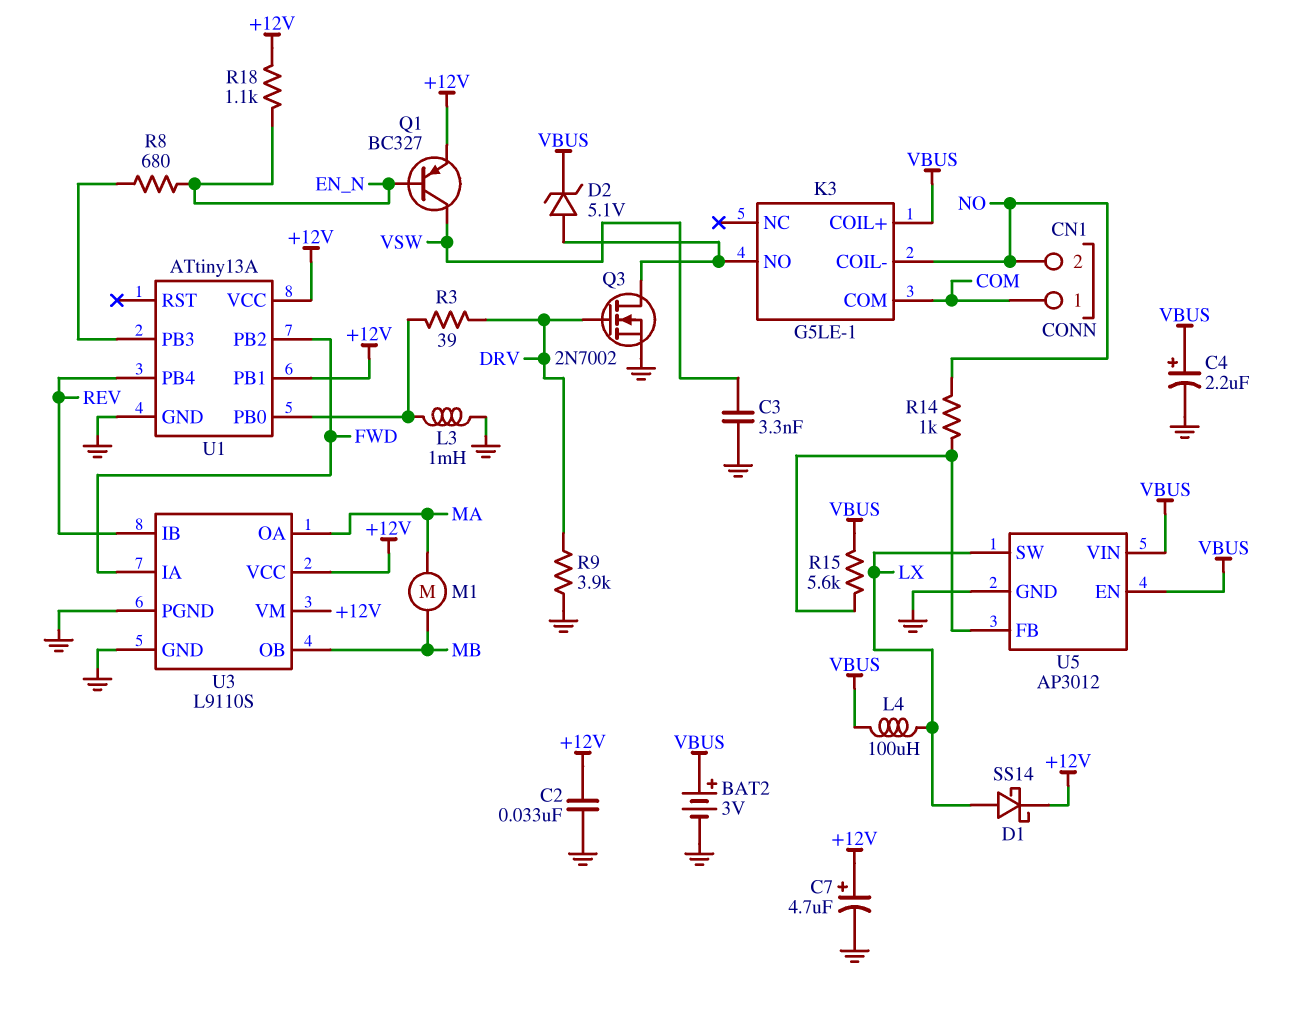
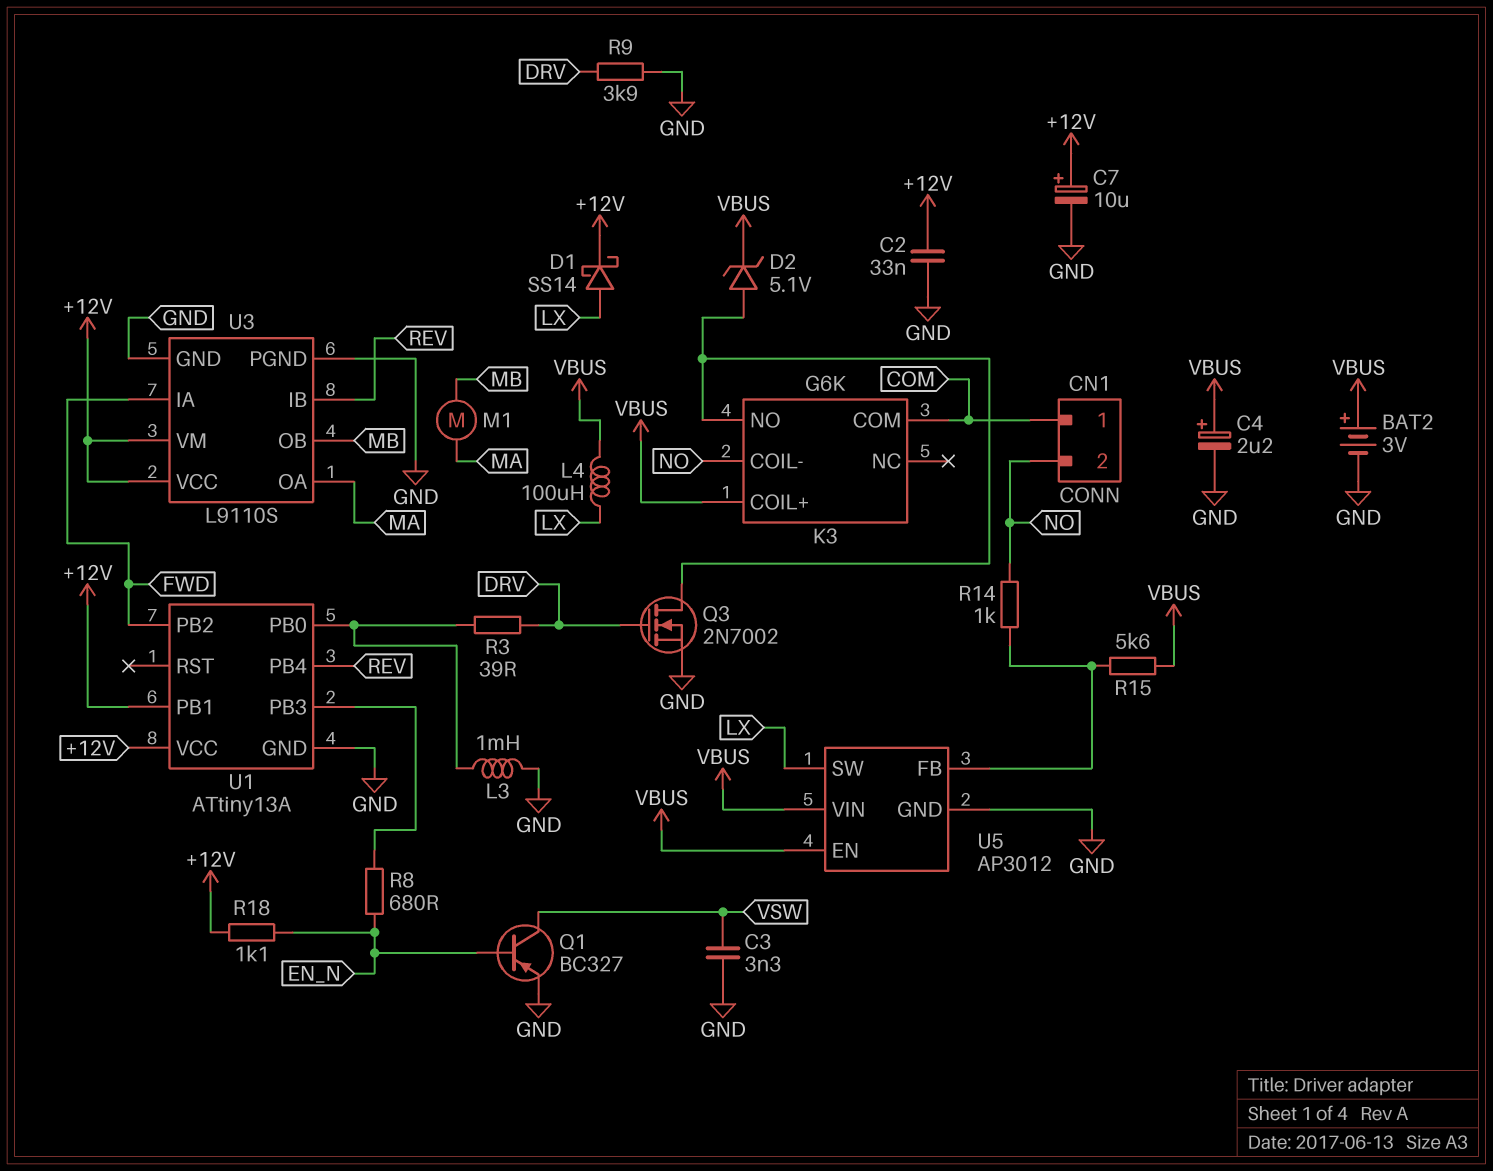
C7: 4.7uF (plus +12V, minus GND) -> 10uF (plus +12V, minus GND)
K3: G5LE-1 -> G6K
Q1: PNP BC327 (B EN_N, C VSW, E +12V) -> PNP BC327 (B EN_N, C VSW, E GND)

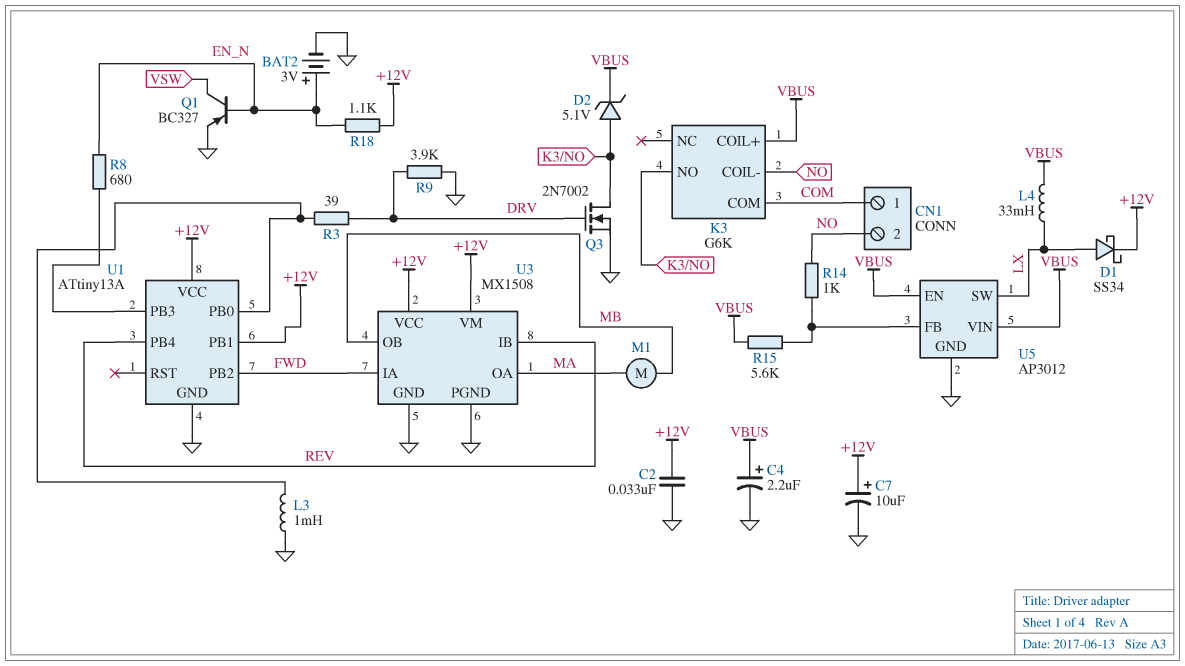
BAT2: 3V (plus VBUS, minus GND) -> 3V (plus EN_N, minus GND)
C3: 3.3nF (GND, VSW) -> none
D1: schottky SS14 (A LX, K +12V) -> schottky SS34 (A LX, K +12V)
L4: 100uH (LX, VBUS) -> 33mH (LX, VBUS)
U3: L9110S -> MX1508

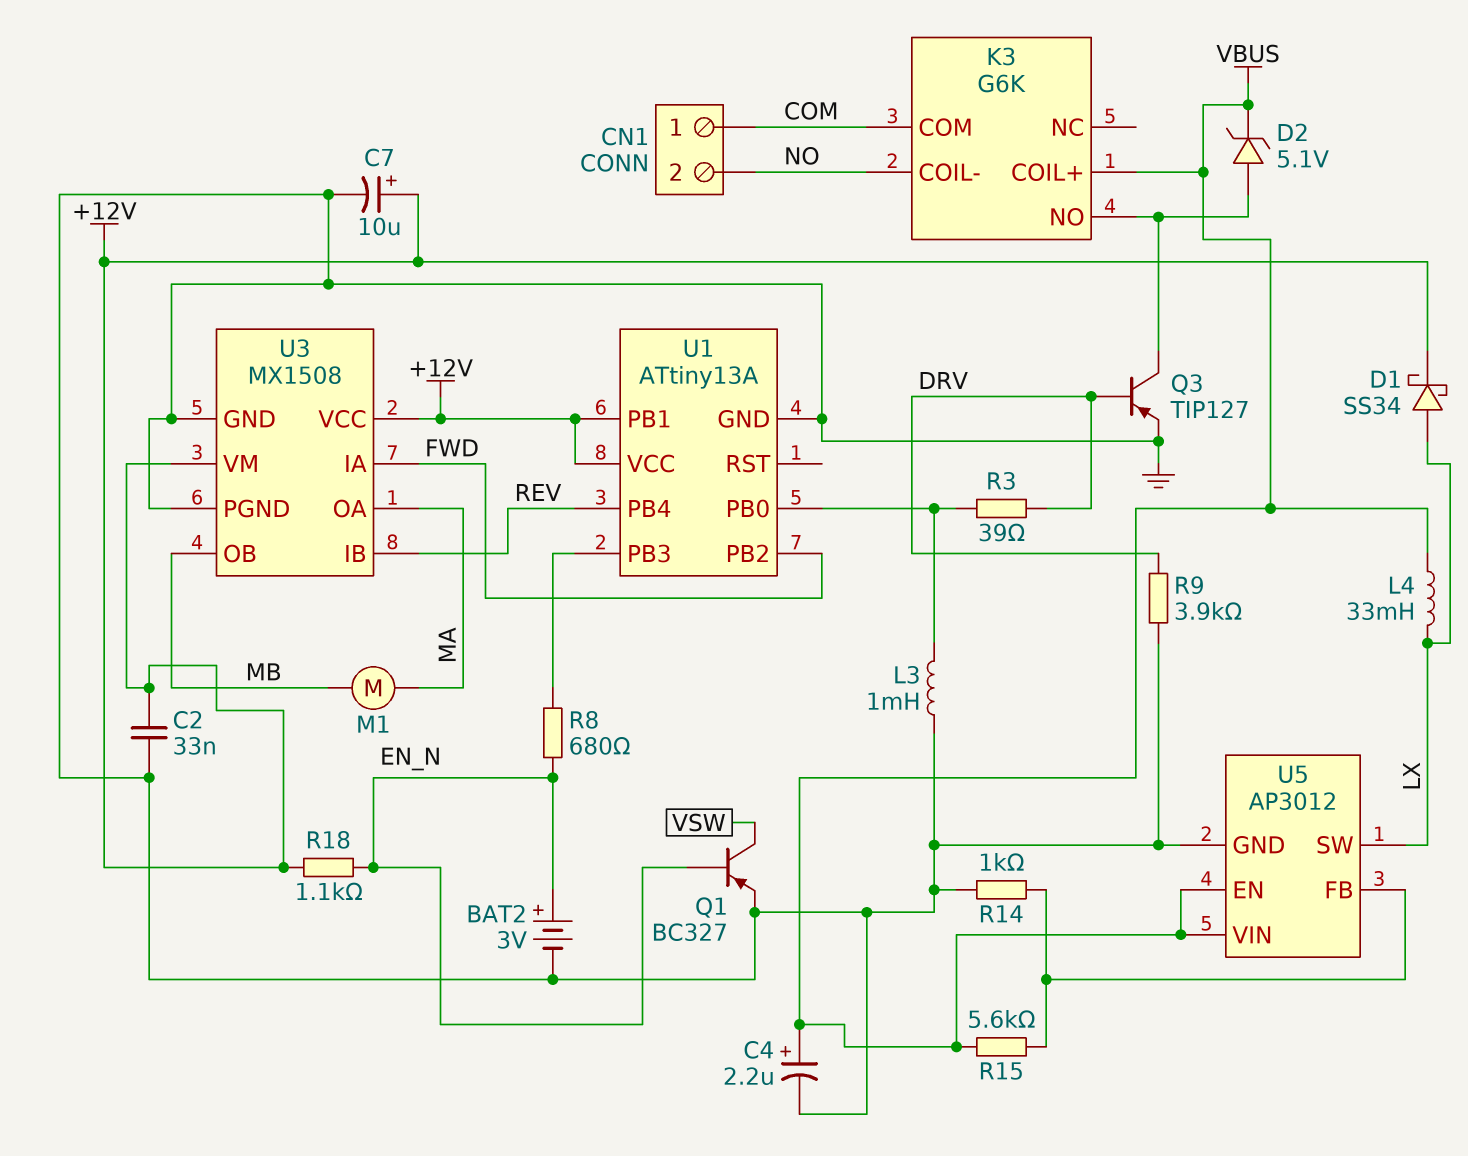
Q3: NMOS 2N7002 (G DRV, D K3/NO, S GND) -> PNP TIP127 (B DRV, C K3/NO, E GND)
R14: 1k (NO, U5/FB) -> 1k (GND, U5/FB)

